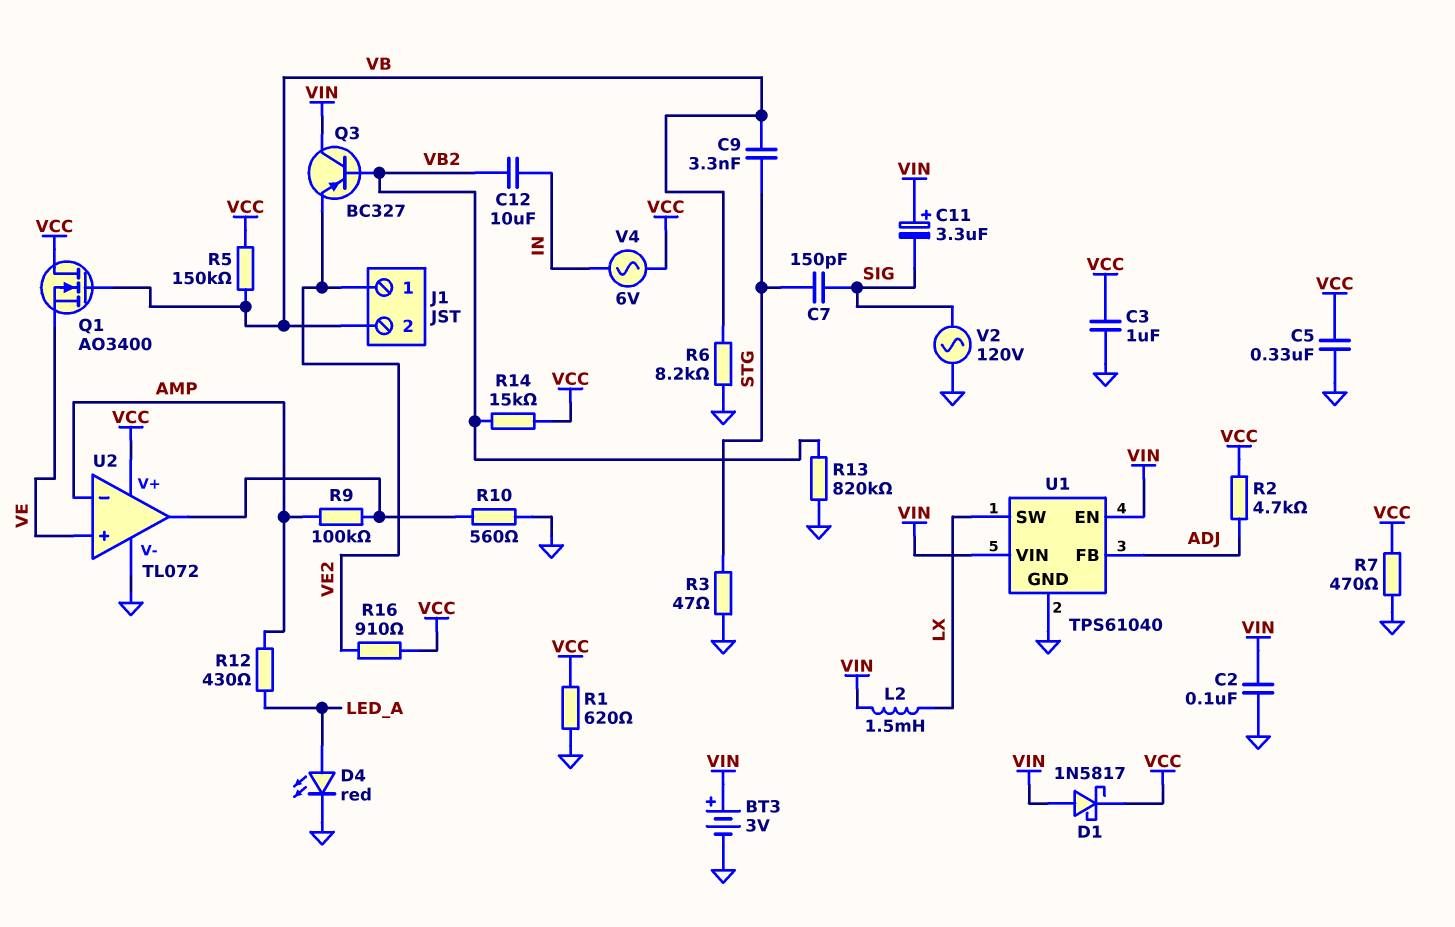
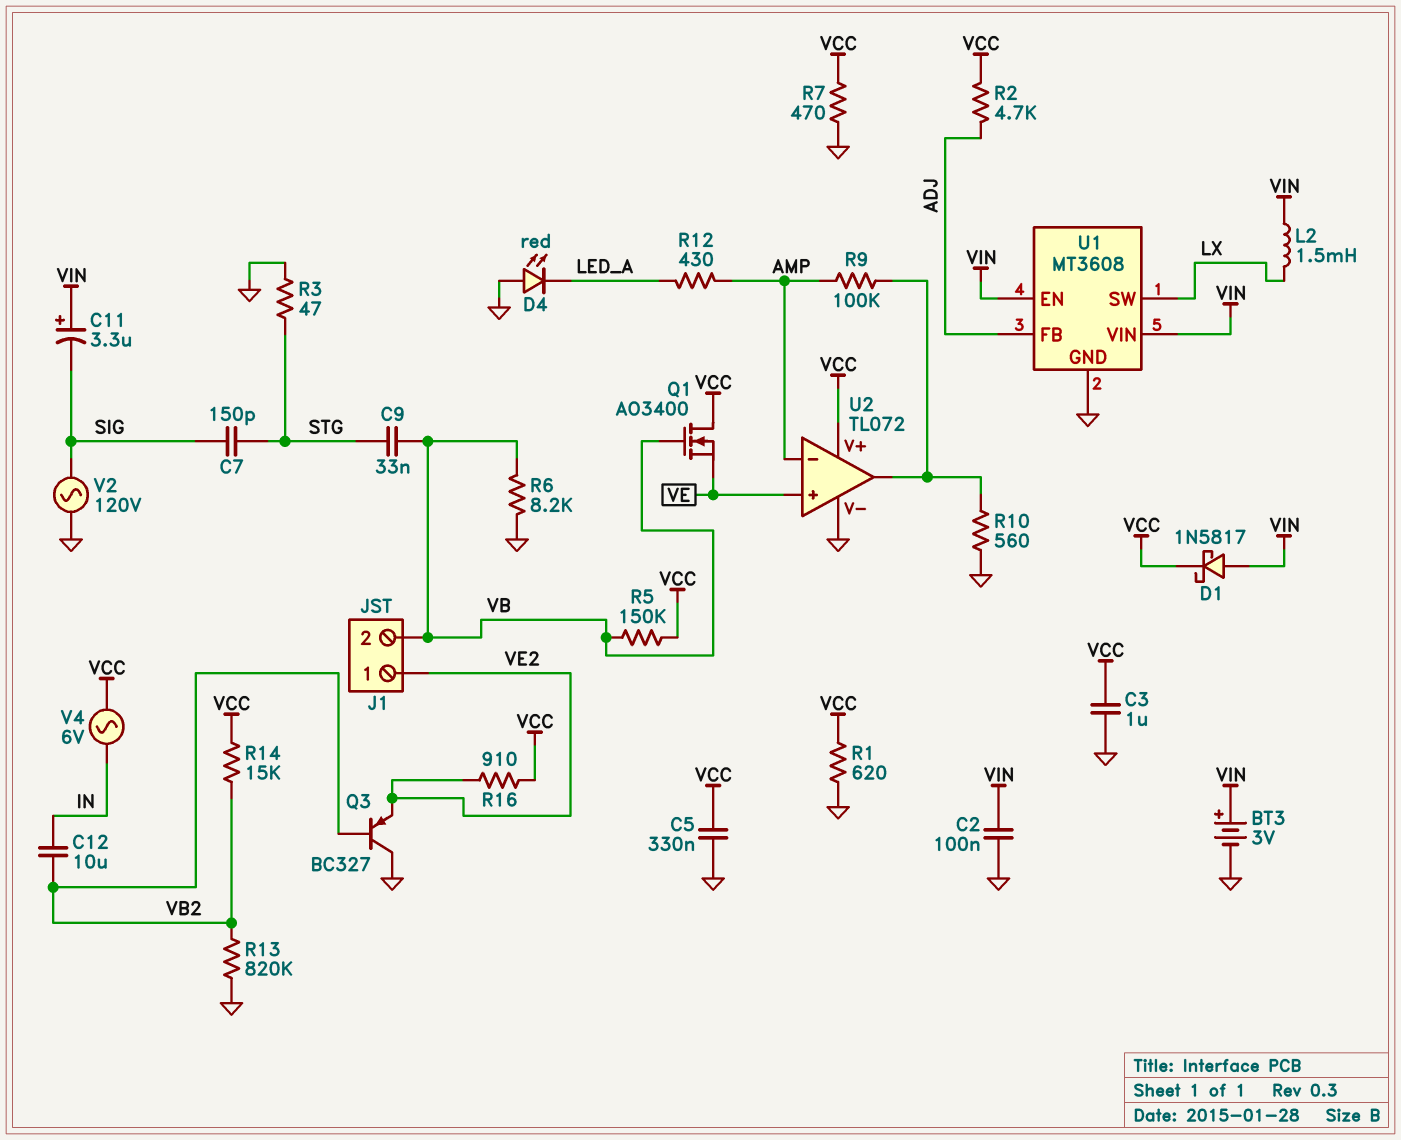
C9: 3.3nF (STG, VB) -> 33nF (STG, VB)
D4: LED red (A LED_A, K GND) -> LED red (A GND, K LED_A)
Q3: PNP BC327 (B VB2, C VIN, E VE2) -> PNP BC327 (B VB2, C GND, E VE2)
U1: TPS61040 -> MT3608

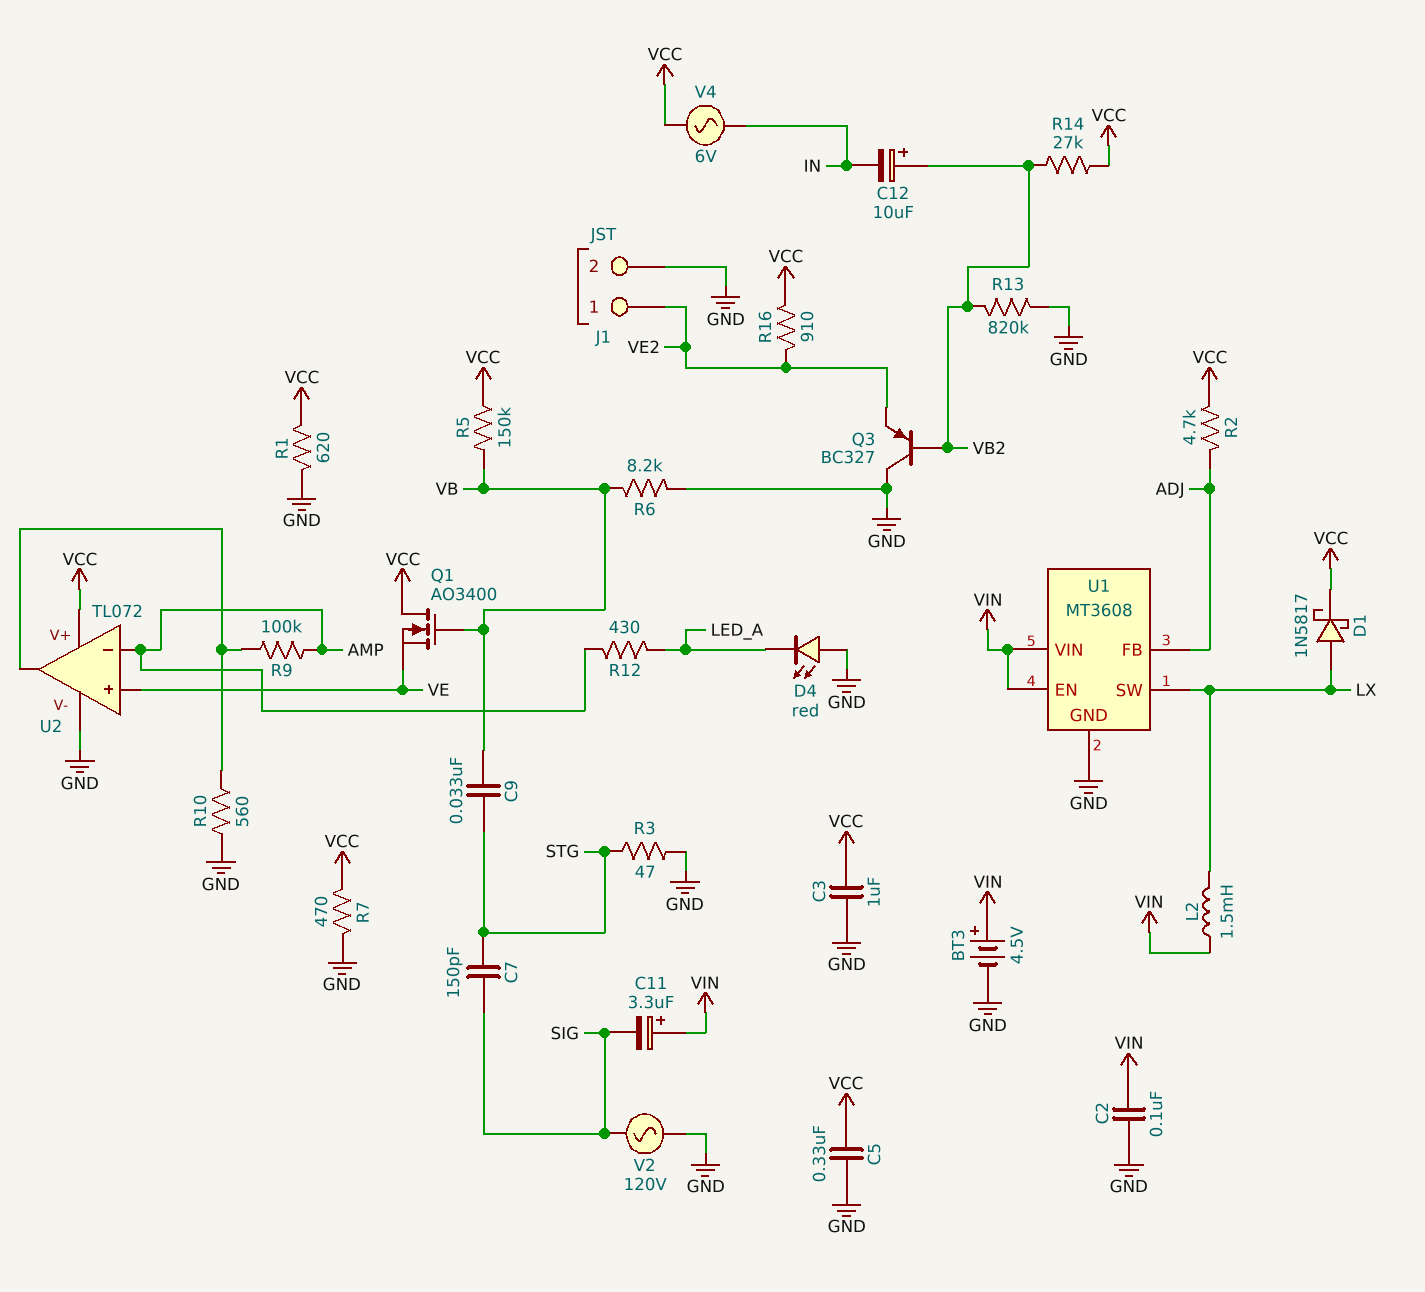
BT3: 3V (plus VIN, minus GND) -> 4.5V (plus VIN, minus GND)
C12: 10uF (IN, VB2) -> 10uF (plus VB2, minus IN)
D1: schottky 1N5817 (A VIN, K VCC) -> schottky 1N5817 (A LX, K VCC)
J1 pin 2: VB -> GND
R14: 15k (VB2, VCC) -> 27k (VB2, VCC)

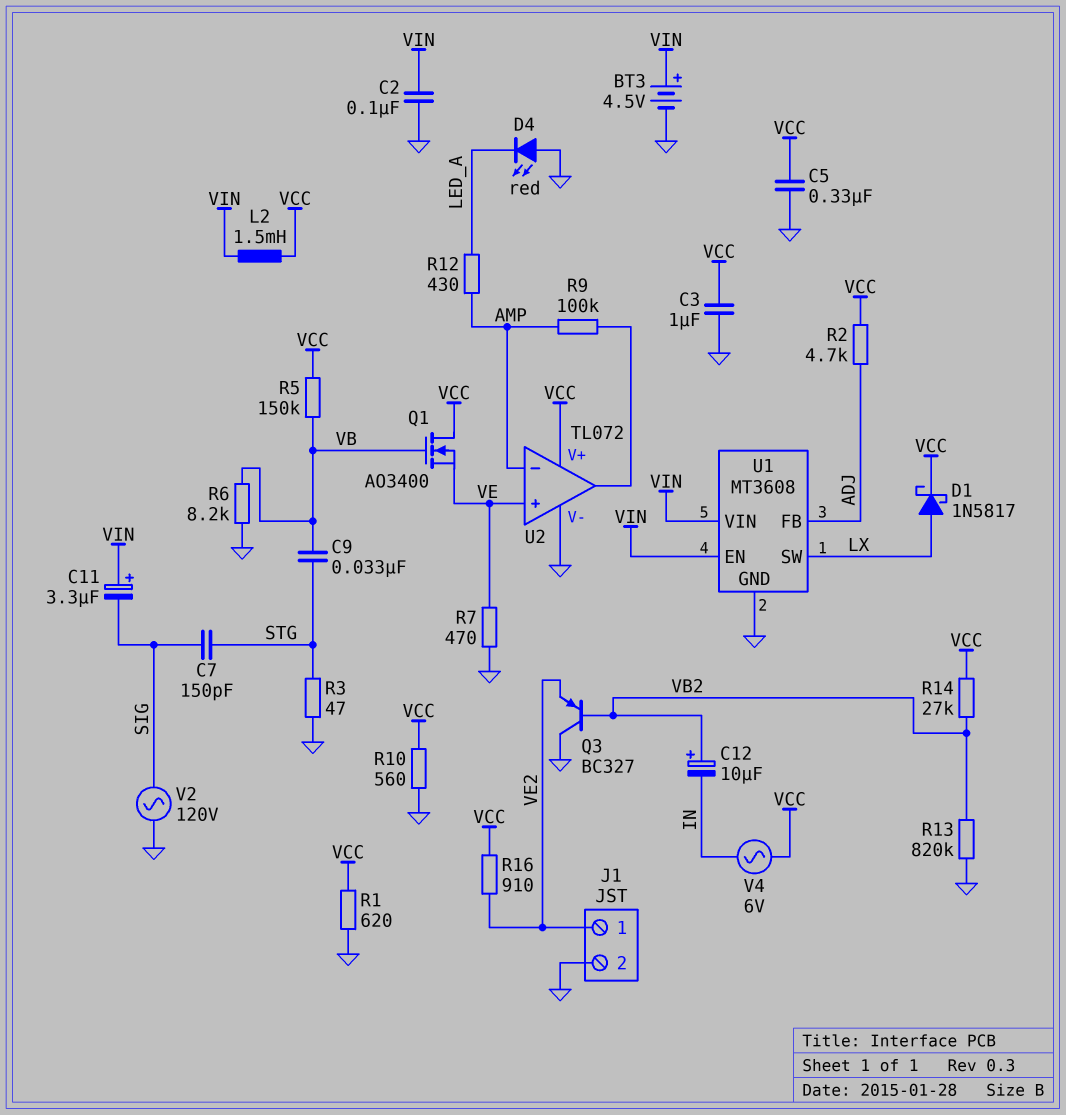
L2: 1.5mH (LX, VIN) -> 1.5mH (VCC, VIN)
R7: 470 (GND, VCC) -> 470 (GND, VE)
R10: 560 (GND, U2/out) -> 560 (GND, VCC)

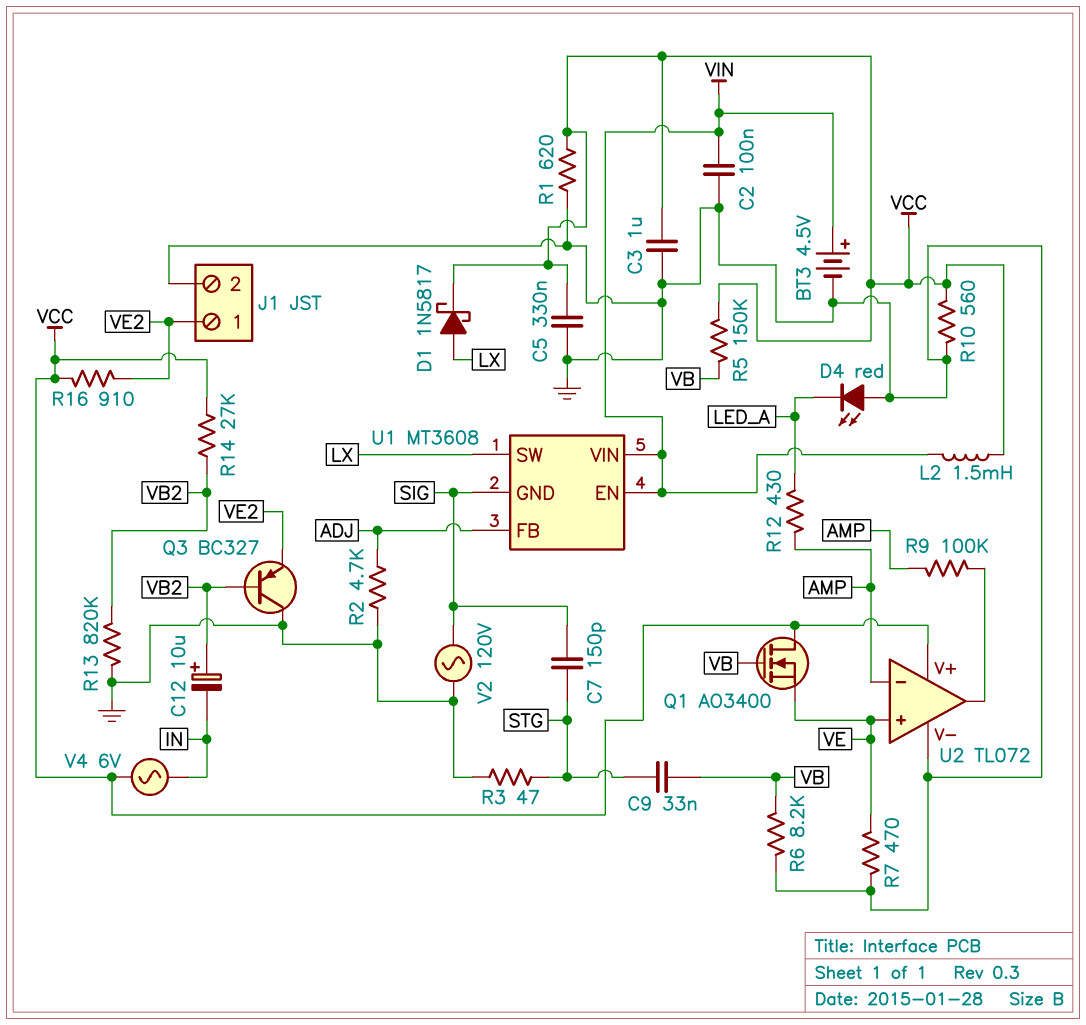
C11: 3.3uF (plus VIN, minus SIG) -> none
R2: 4.7k (ADJ, VCC) -> 4.7k (ADJ, GND)
U1 pin GND: GND -> SIG

